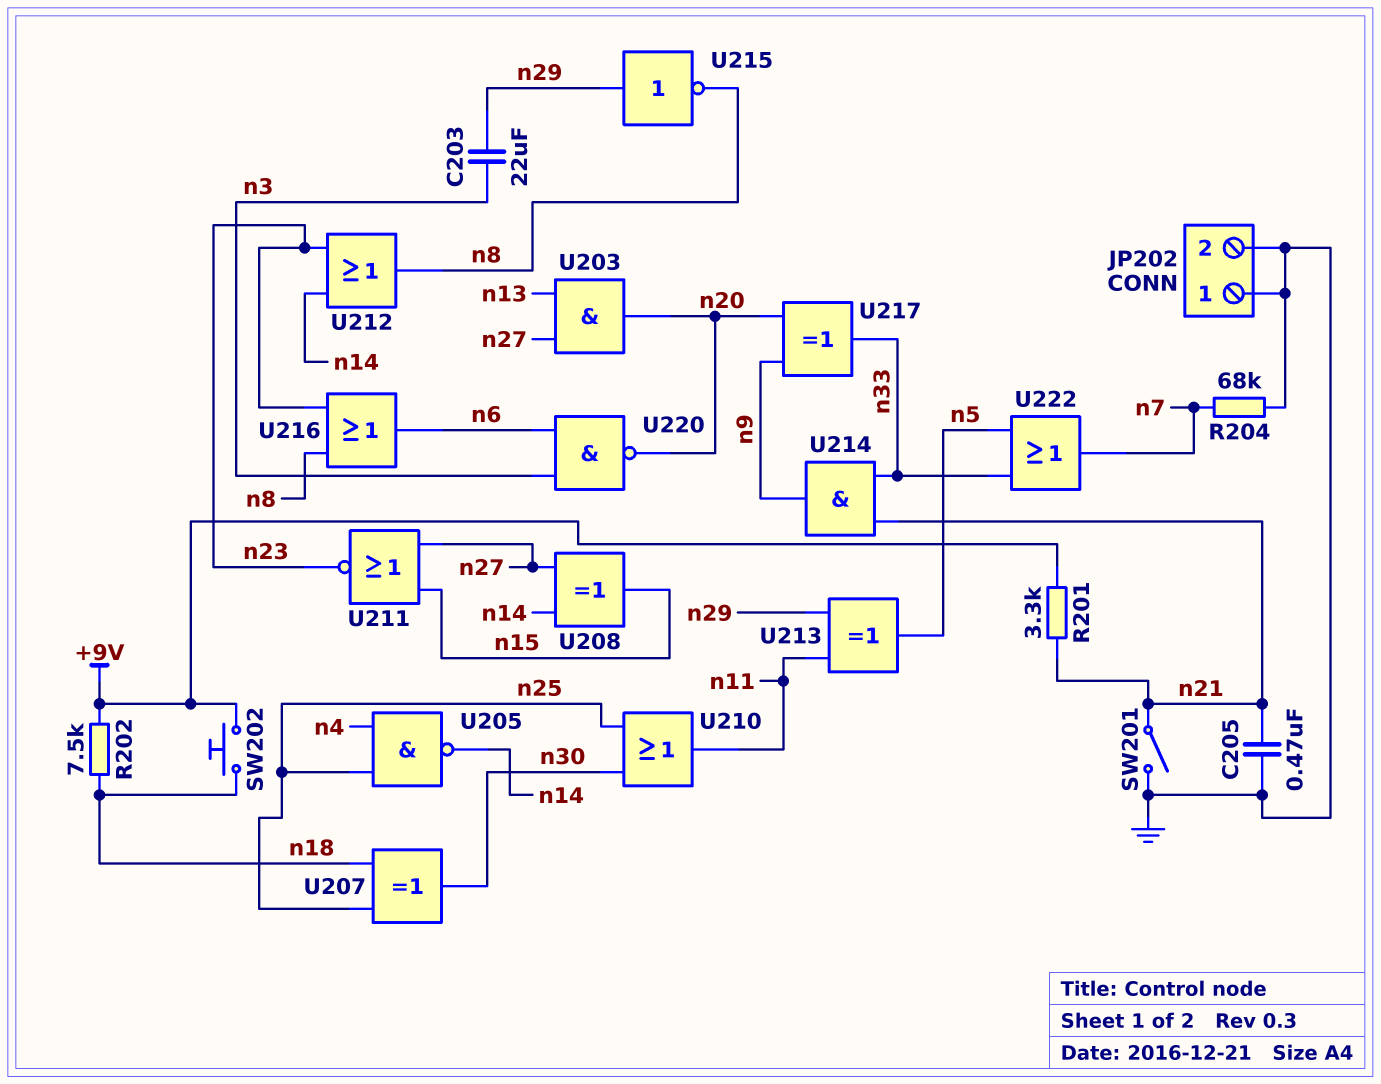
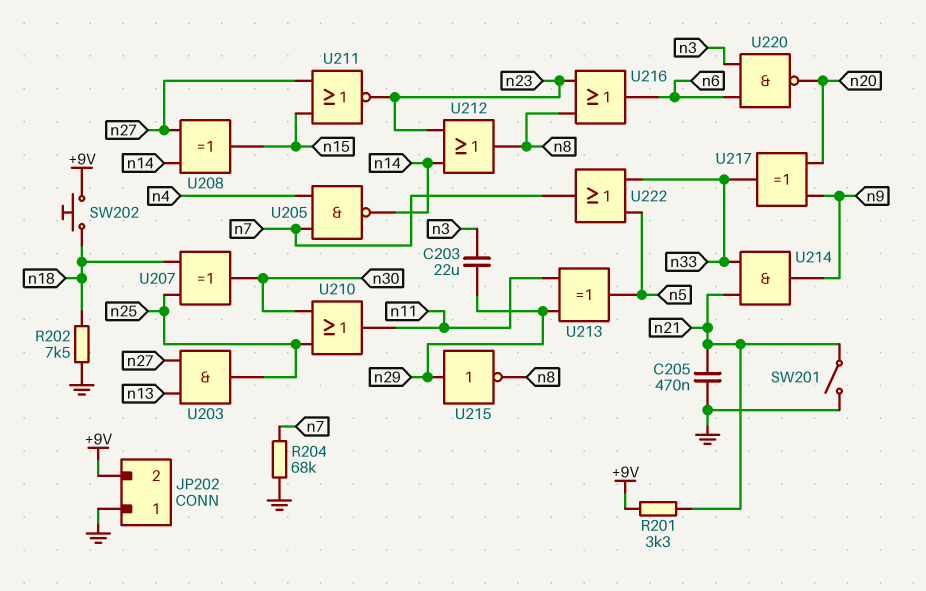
JP202 pin 2: GND -> +9V
R202: 7.5k (+9V, n18) -> 7.5k (GND, n18)
U203: AND (in n13, in n27, out n20) -> AND (in n13, in n27, out n25)
U205: NAND (in n4, in n25, out n14) -> NAND (in n4, in n7, out n14)

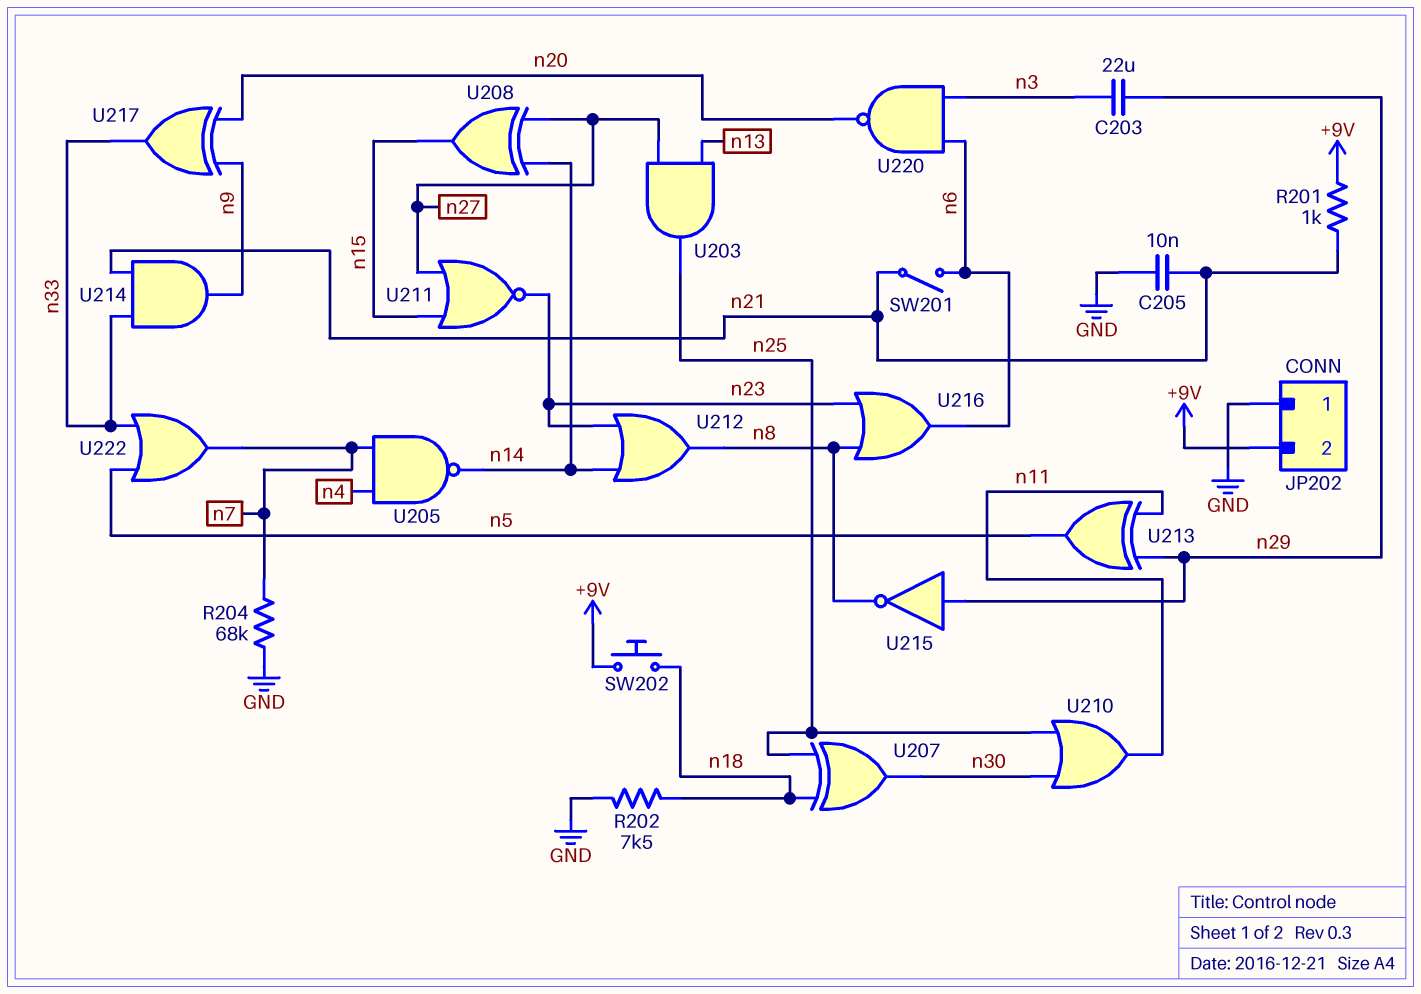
C205: 470nF (GND, n21) -> 10nF (GND, n21)
R201: 3.3k (+9V, n21) -> 1k (+9V, n21)
SW201: switch (GND, n21) -> switch (n6, n21)

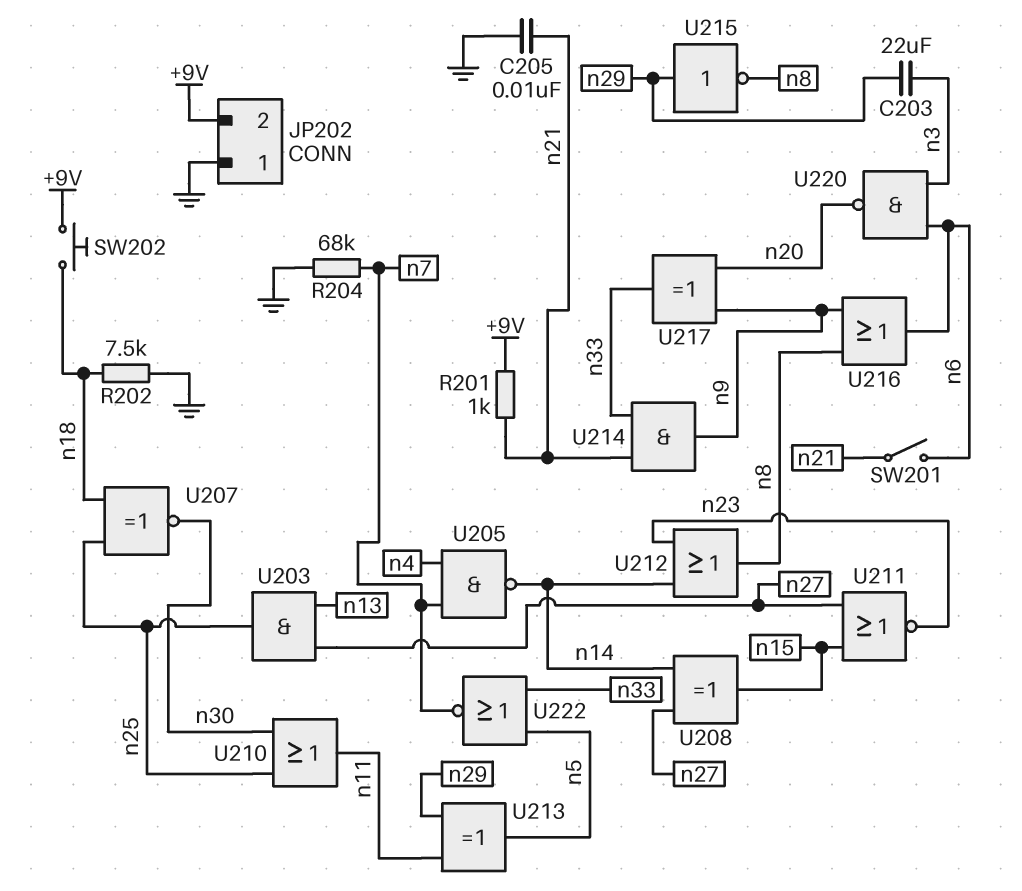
U207: XOR (in n18, in n25, out n30) -> XNOR (in n18, in n25, out n30)
U216: OR (in n8, in n23, out n6) -> OR (in n8, in n9, out n6)
U222: OR (in n5, in n33, out n7) -> NOR (in n5, in n33, out n7)

